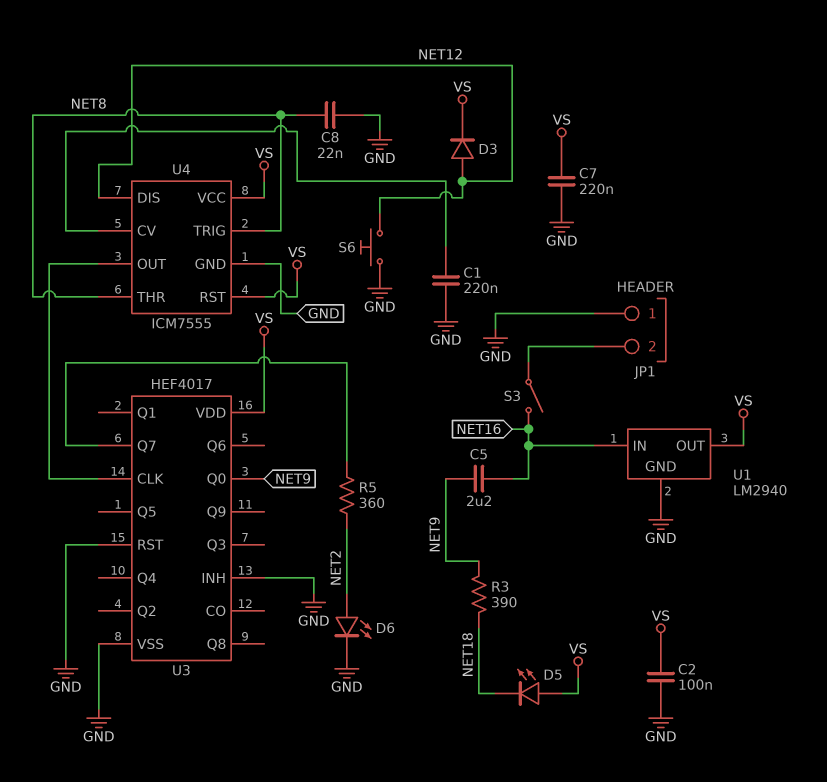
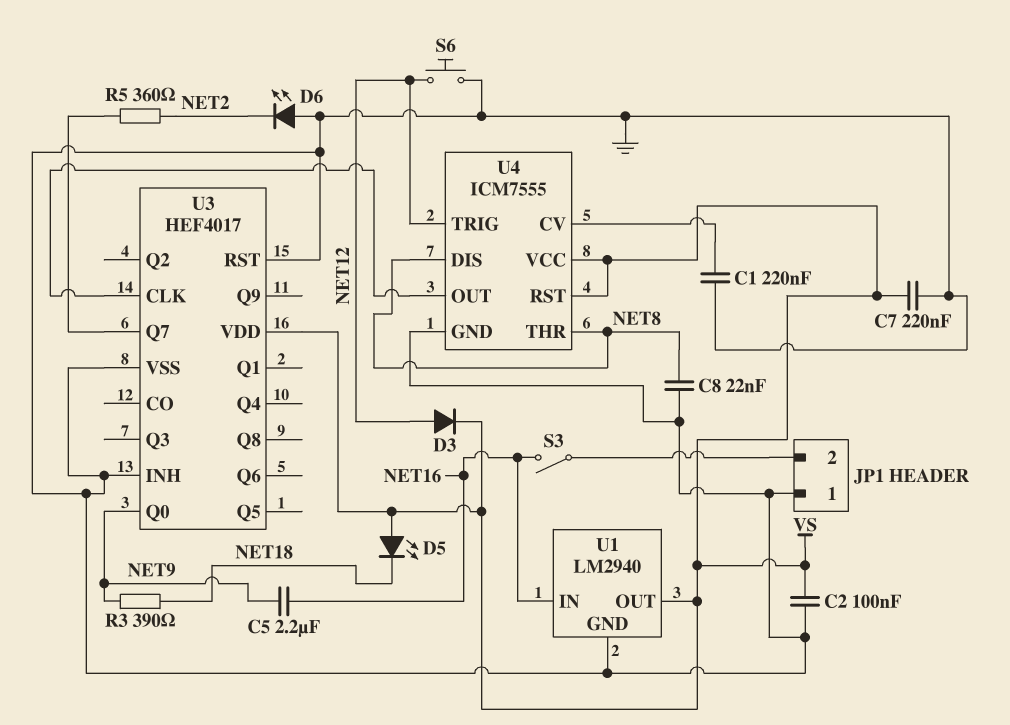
D6: LED (A NET2, K GND) -> LED (A GND, K NET2)
U4 pin DIS: NET12 -> NET8
U4 pin TRIG: NET8 -> NET12

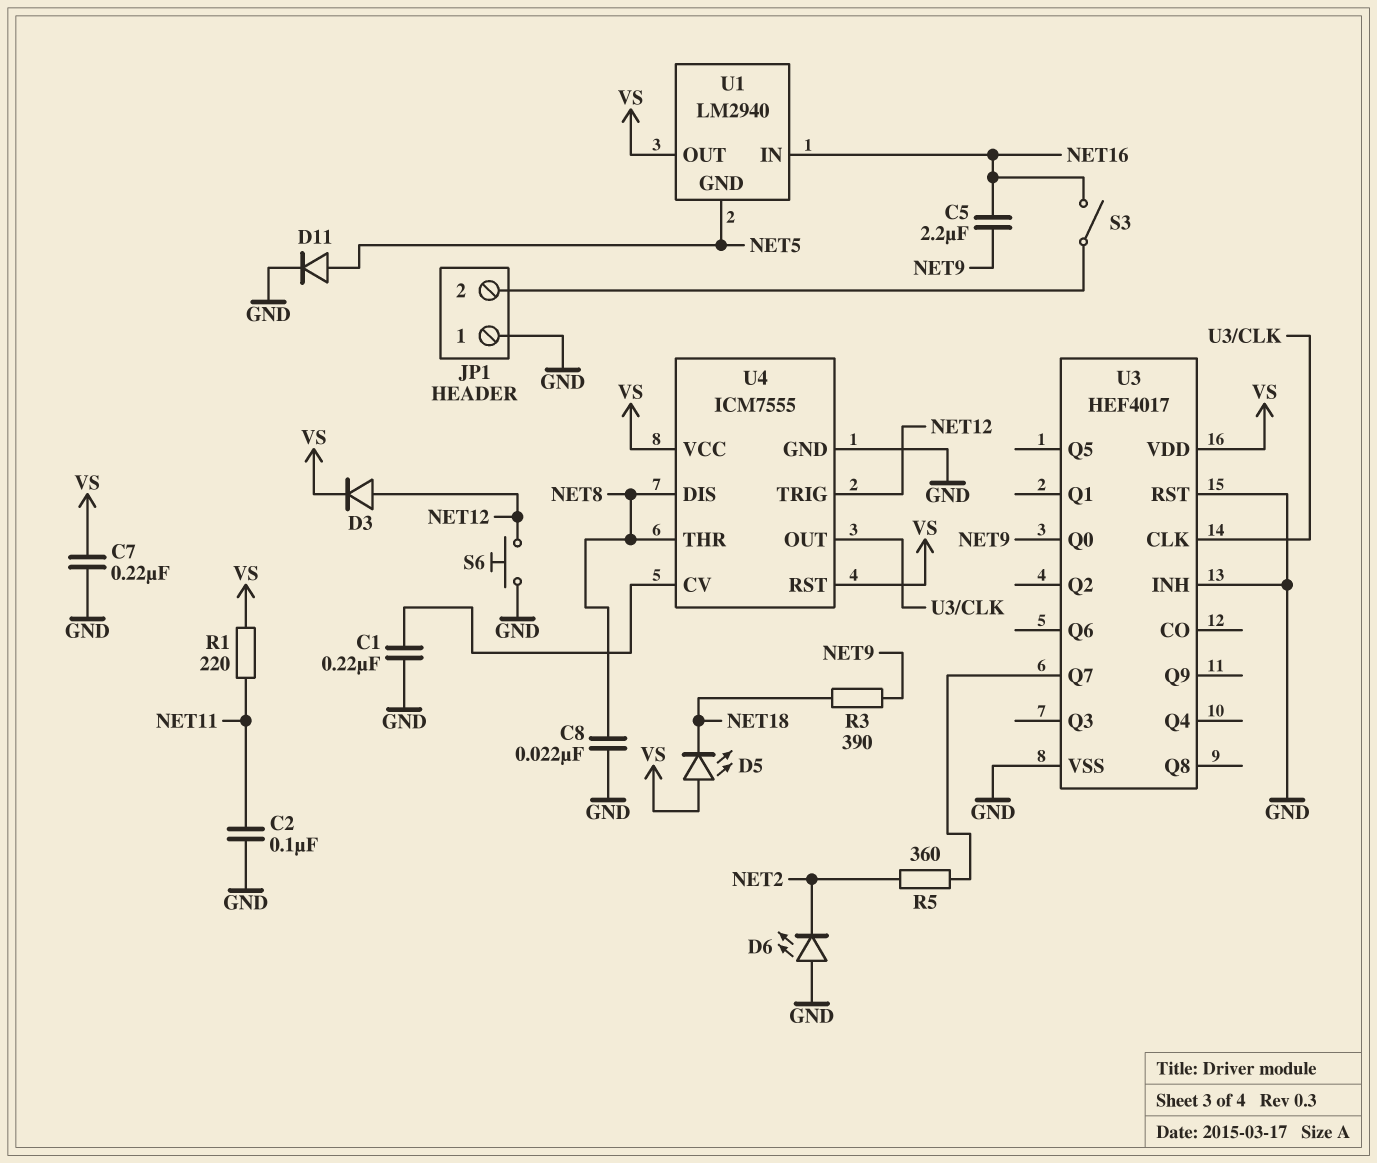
C2: 100nF (GND, VS) -> 100nF (GND, NET11)
D11: none -> diode (A NET5, K GND)
R1: none -> 220 (NET11, VS)
U1 pin GND: GND -> NET5

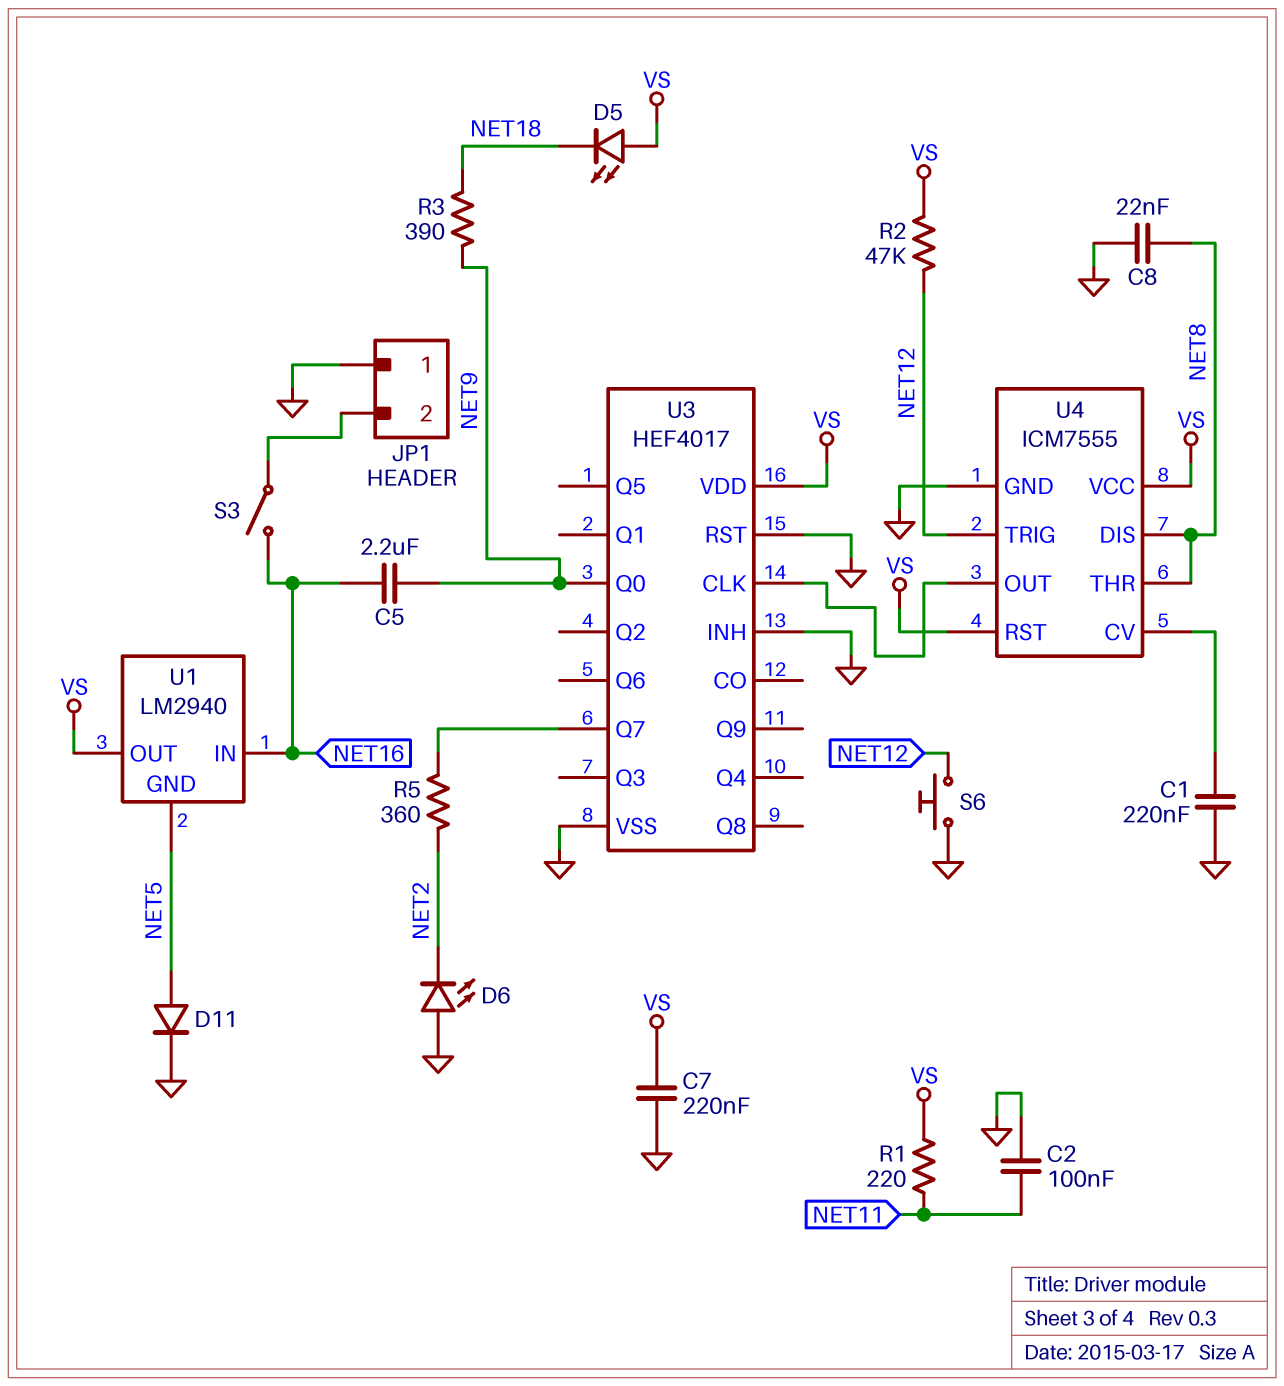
D3: diode (A NET12, K VS) -> none
R2: none -> 47k (NET12, VS)

